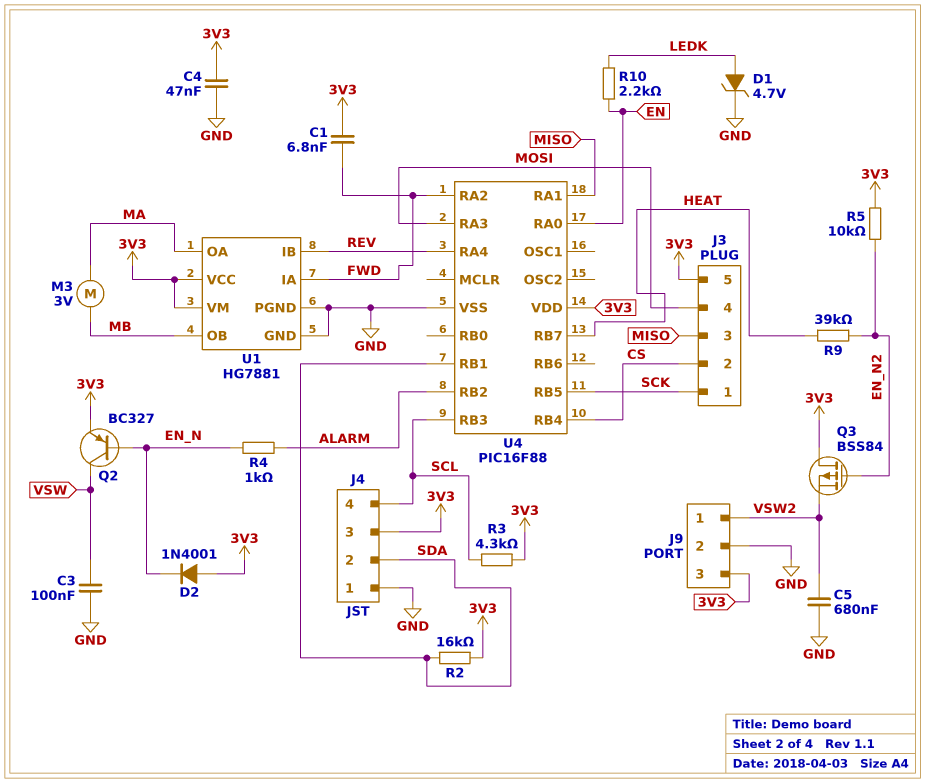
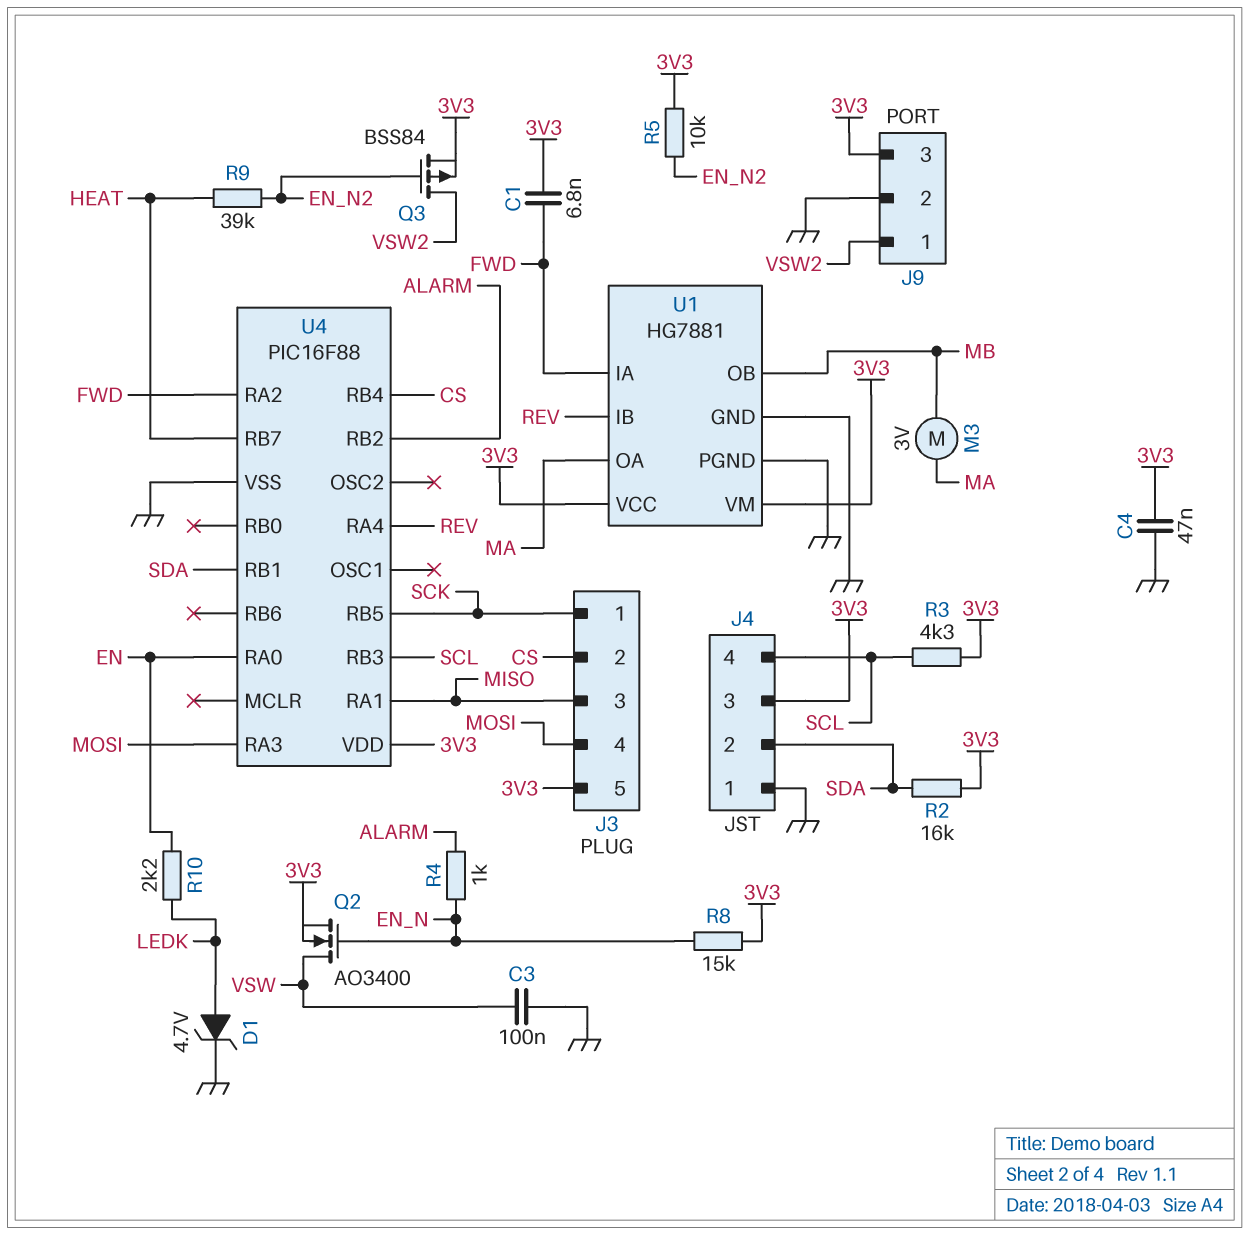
C5: 680nF (GND, VSW2) -> none
D2: diode 1N4001 (A 3V3, K EN_N) -> none
Q2: PNP BC327 (B EN_N, C VSW, E 3V3) -> NMOS AO3400 (G EN_N, D VSW, S 3V3)
Q3: PMOS BSS84 (G EN_N2, D 3V3, S VSW2) -> PMOS BSS84 (G EN_N2, D VSW2, S 3V3)
R8: none -> 15k (3V3, EN_N)

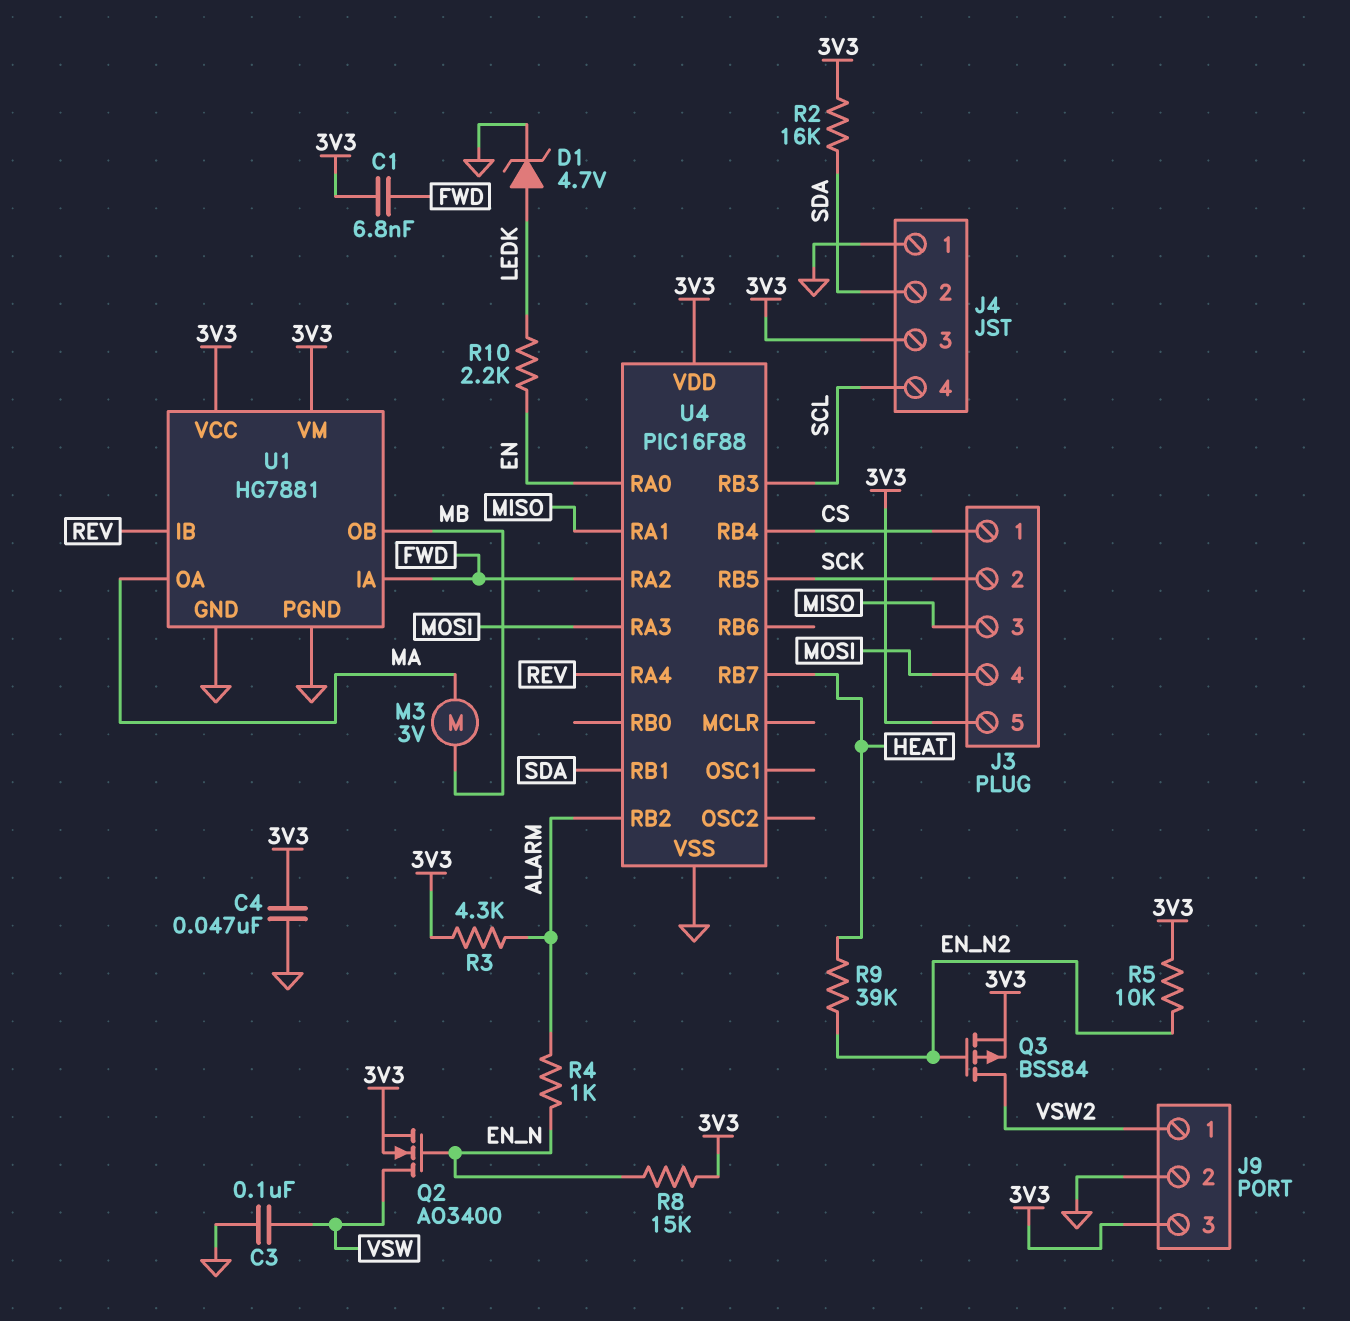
J3 pin 1: SCK -> CS
J3 pin 2: CS -> SCK
R3: 4.3k (3V3, SCL) -> 4.3k (3V3, ALARM)

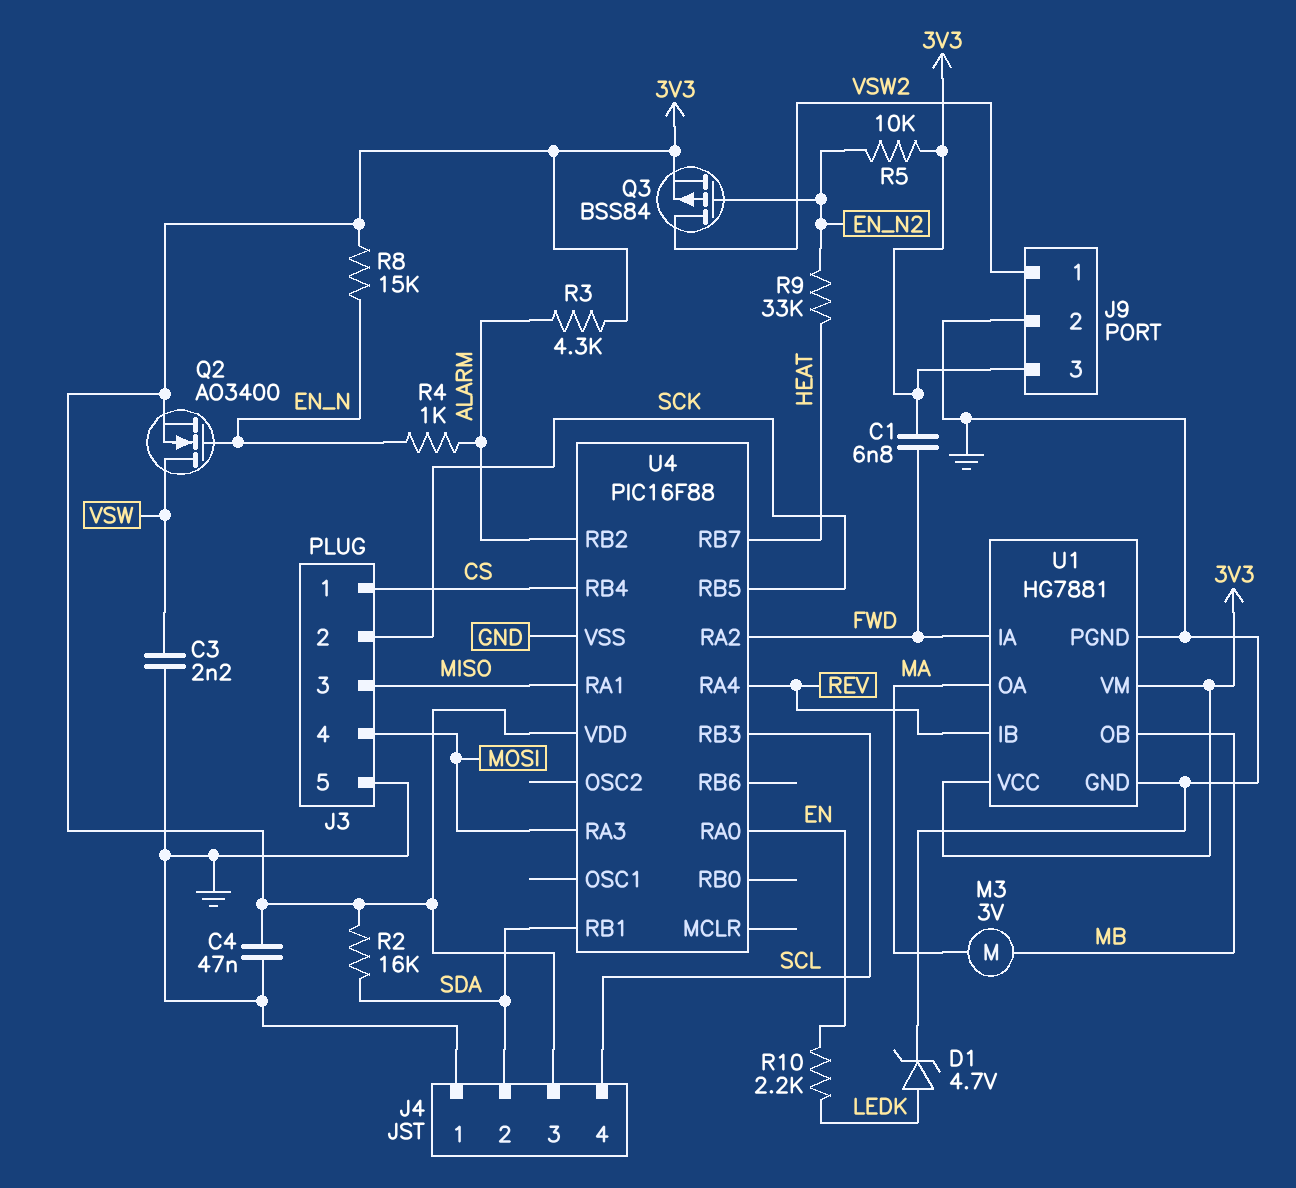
C3: 100nF (GND, VSW) -> 2.2nF (GND, VSW)
J3 pin 5: 3V3 -> GND
R9: 39k (EN_N2, HEAT) -> 33k (EN_N2, HEAT)

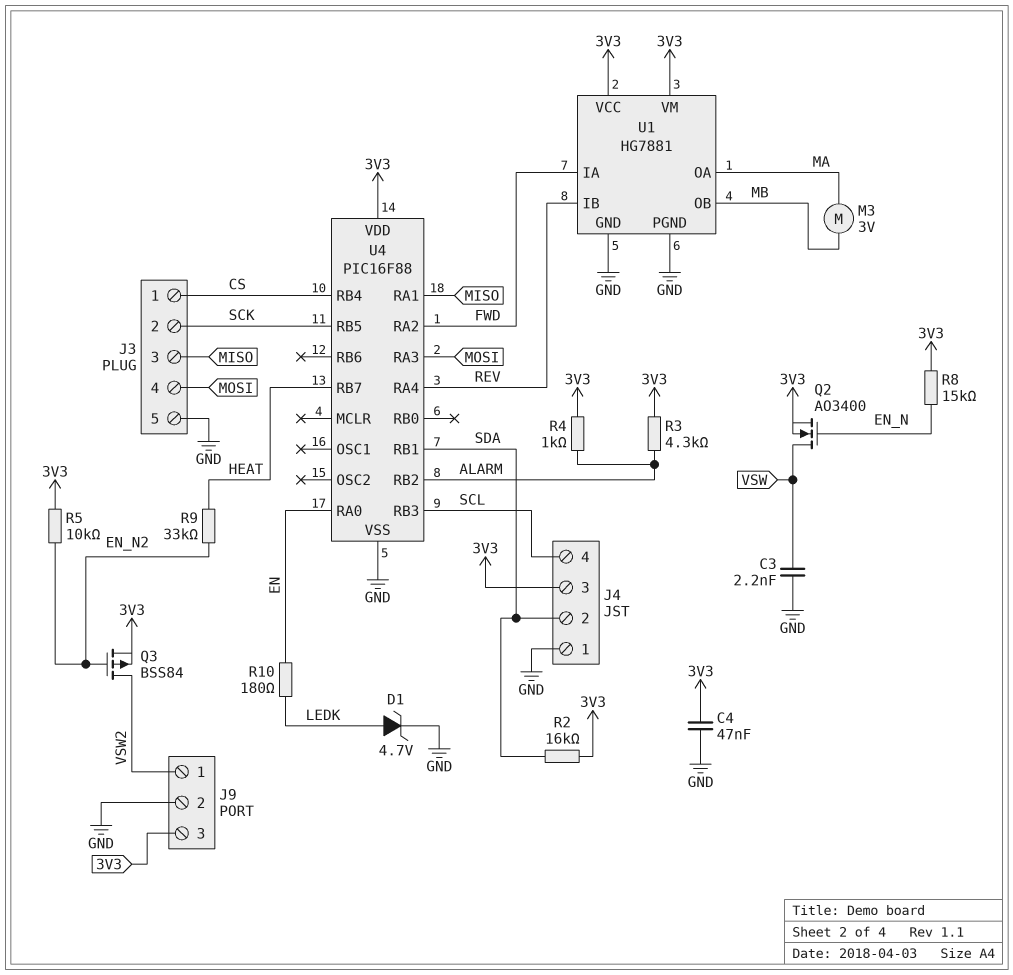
C1: 6.8nF (3V3, FWD) -> none
R4: 1k (ALARM, EN_N) -> 1k (3V3, ALARM)
R10: 2.2k (EN, LEDK) -> 180 (EN, LEDK)

